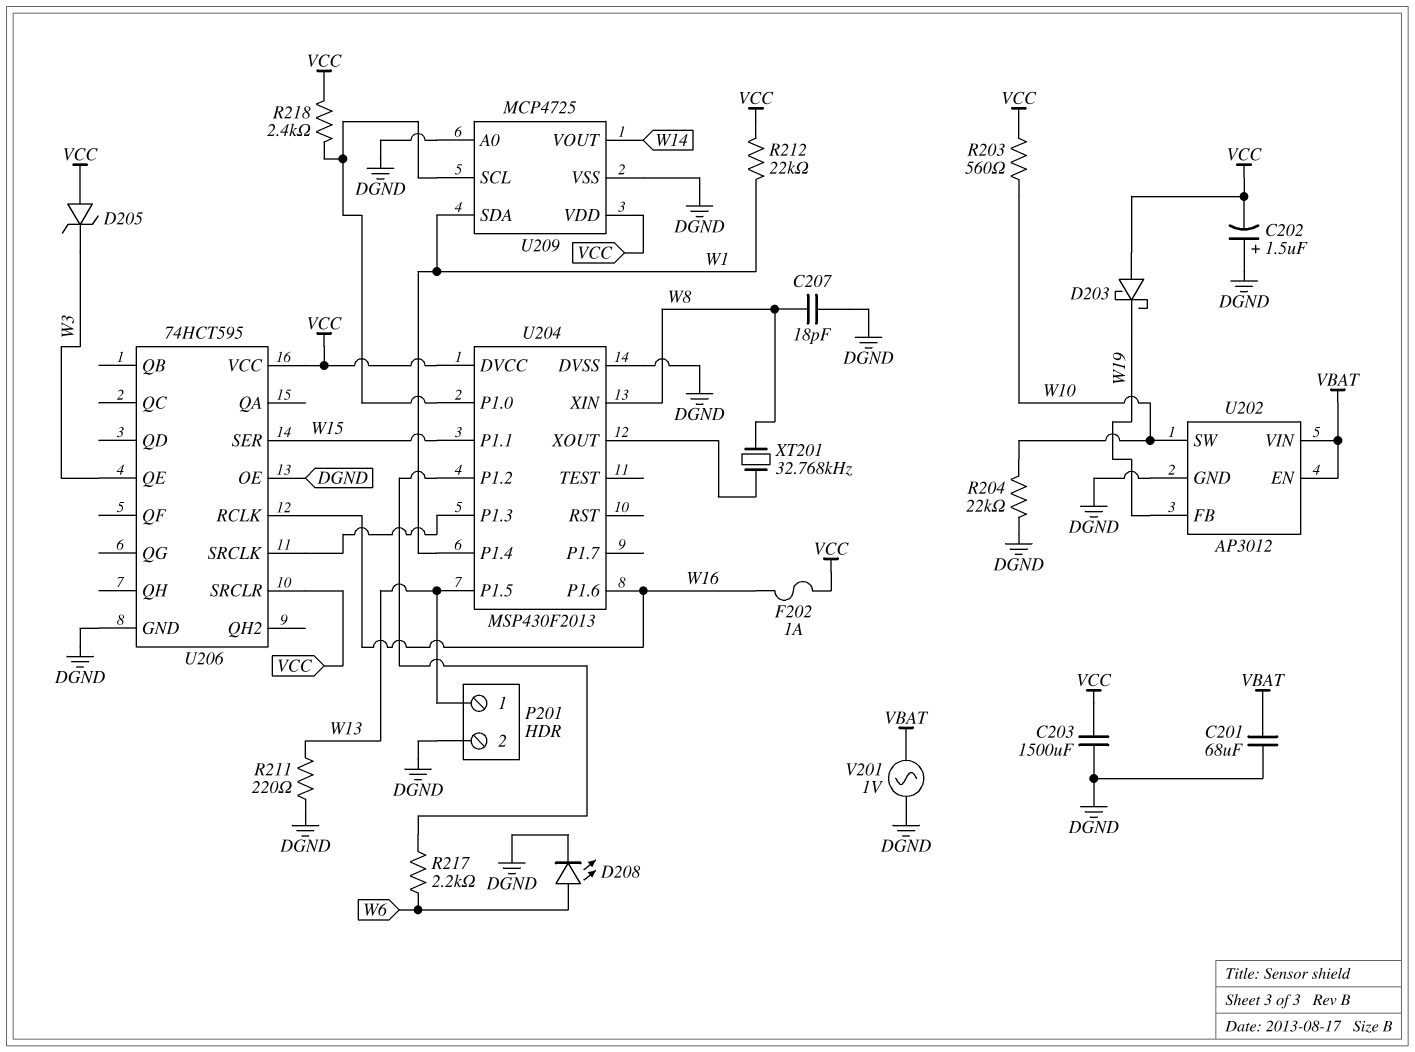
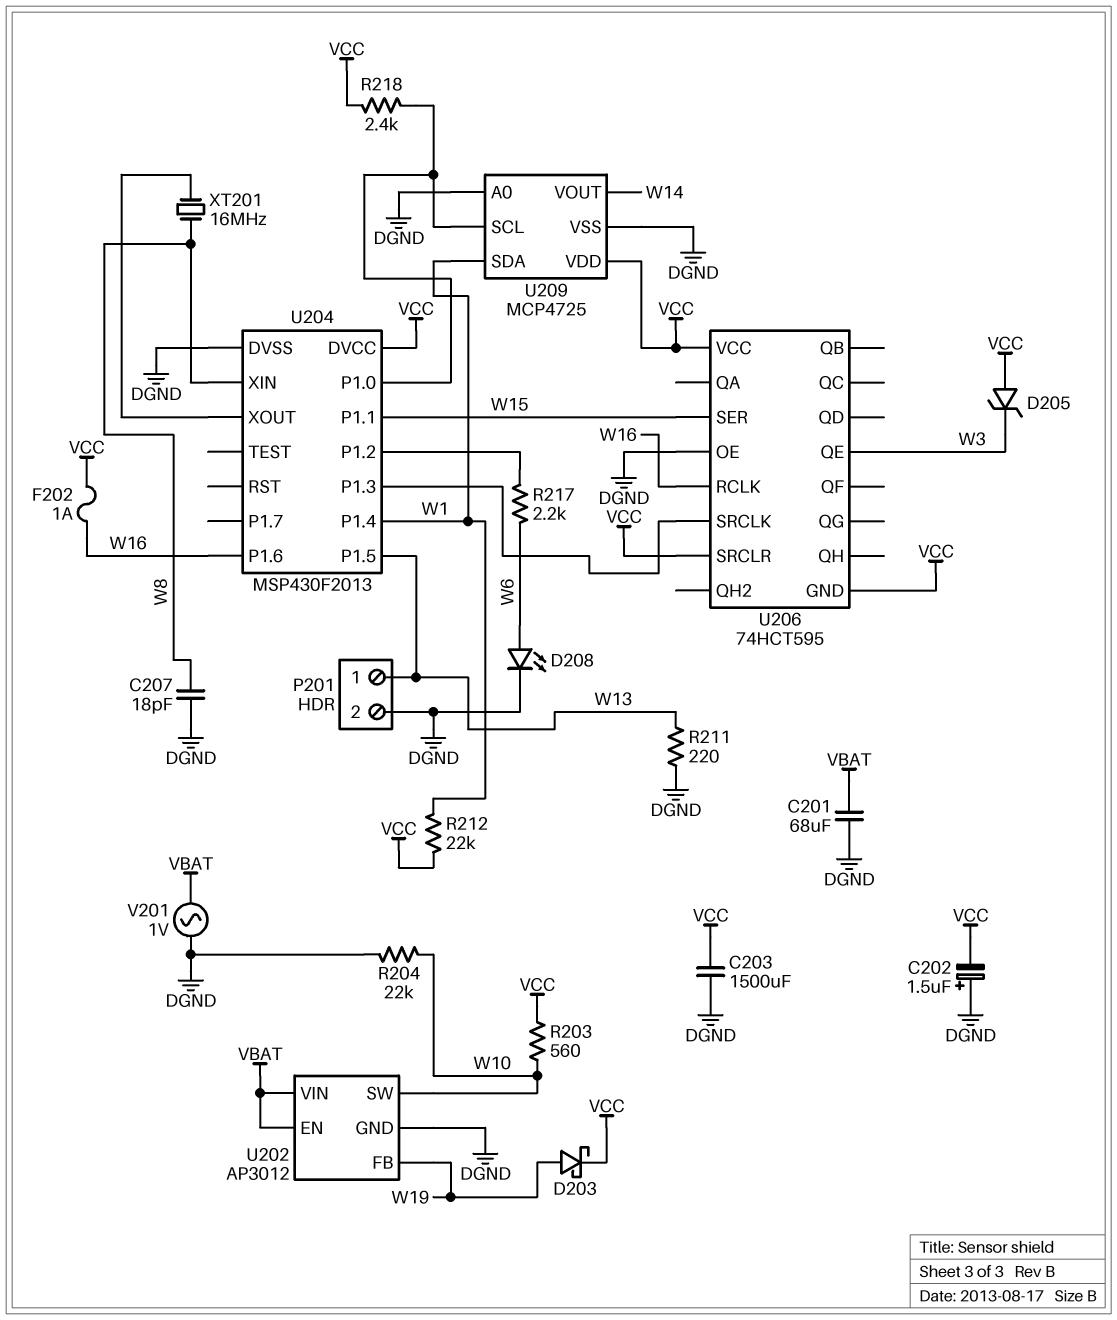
D203: schottky (A VCC, K W19) -> schottky (A W19, K VCC)
U206 pin GND: DGND -> VCC
XT201: 32.768kHz (U204/XOUT, W8) -> 16MHz (U204/XOUT, W8)

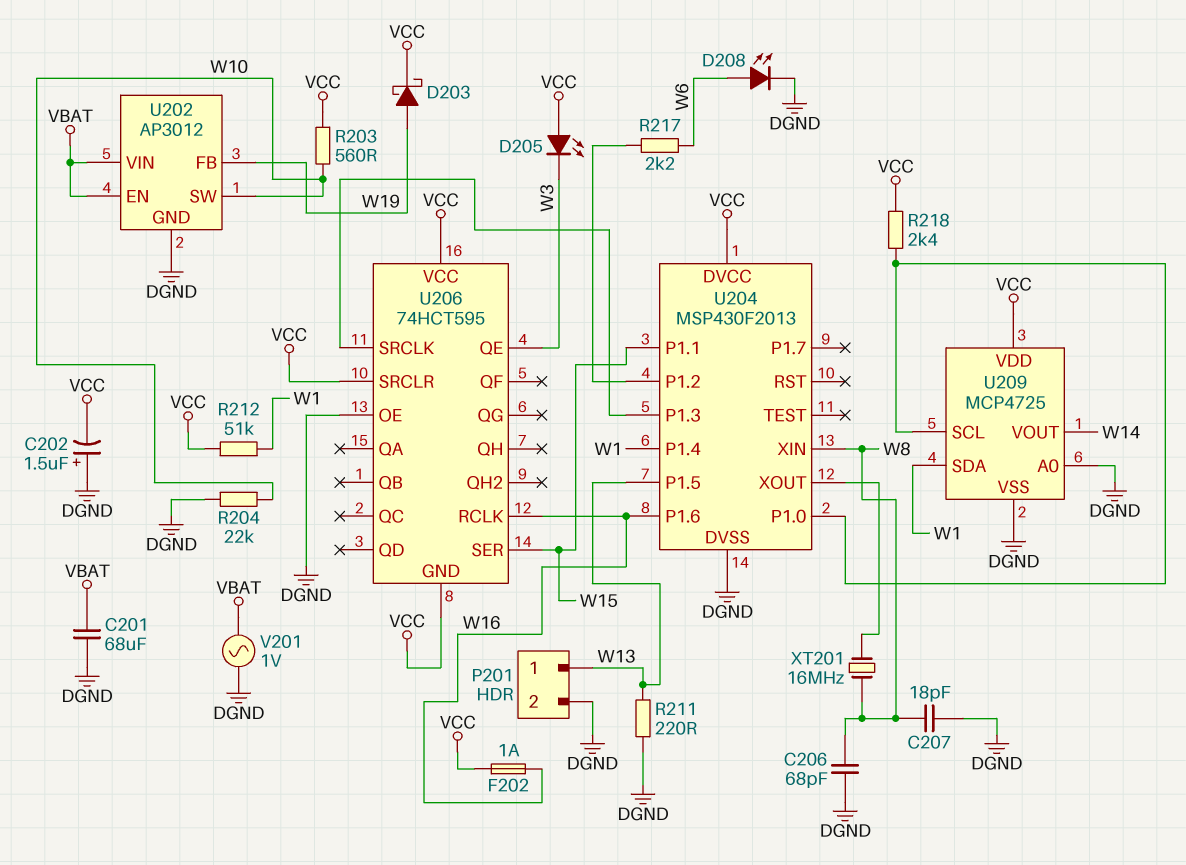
C203: 1500uF (DGND, VCC) -> none
C206: none -> 68pF (DGND, W8)
D205: zener (A VCC, K W3) -> LED (A VCC, K W3)
R212: 22k (VCC, W1) -> 51k (VCC, W1)

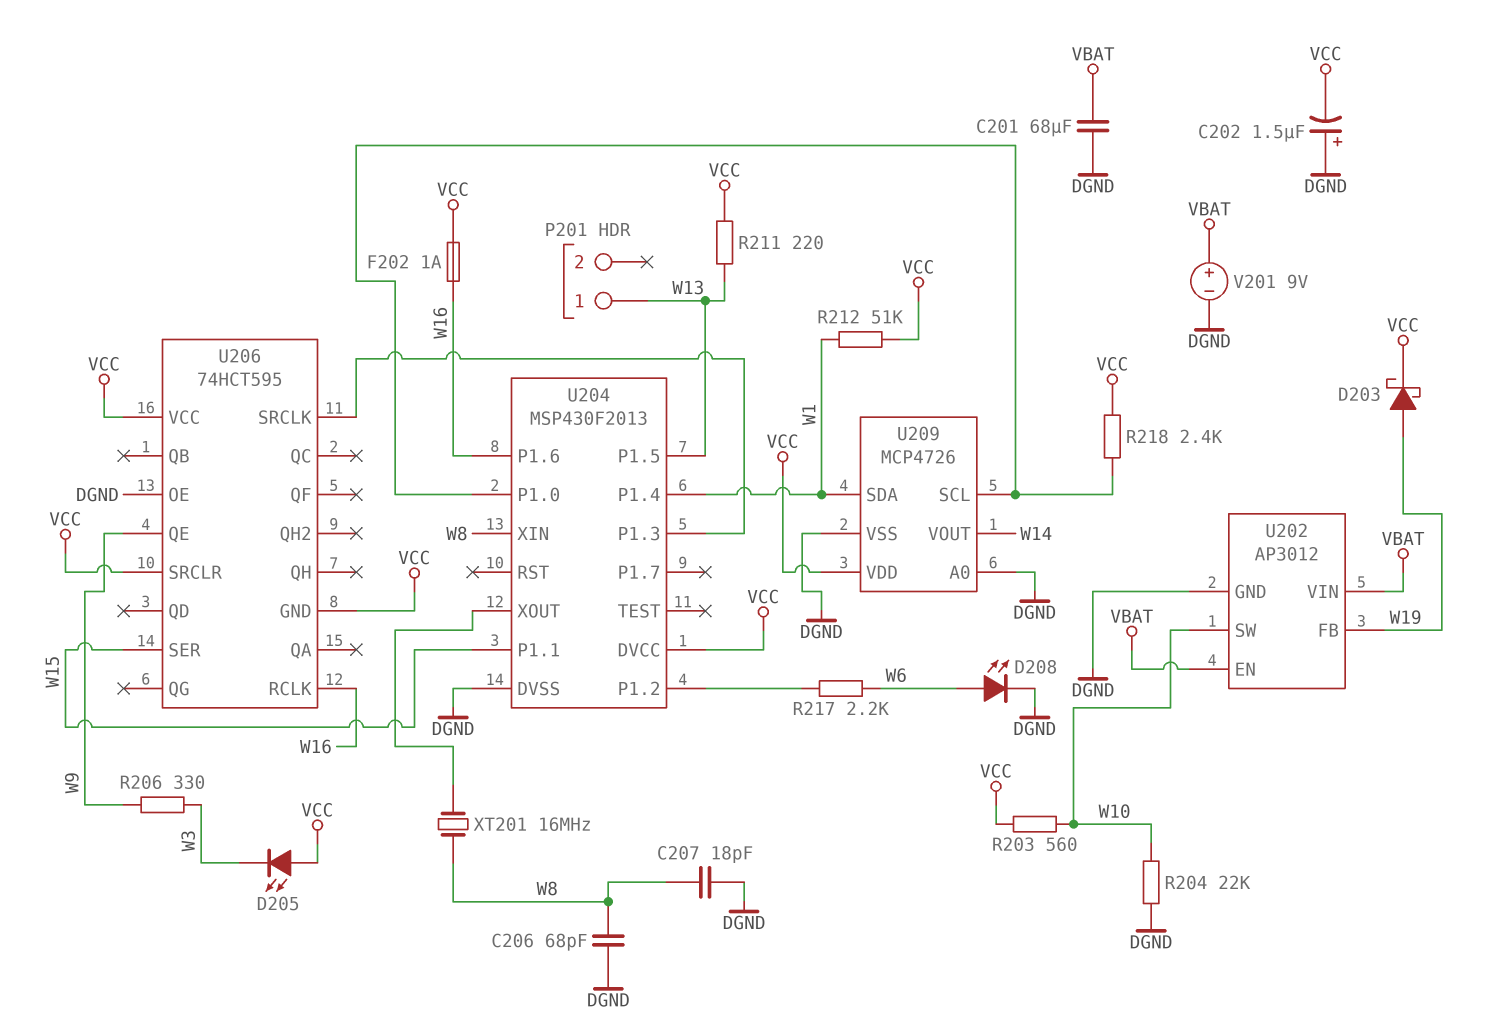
P201 pin 2: DGND -> none
R206: none -> 330 (W3, W9)
R211: 220 (DGND, W13) -> 220 (VCC, W13)
U206 pin QE: W3 -> W9
U209: MCP4725 -> MCP4726
V201: AC 1V (DGND, VBAT) -> 9V (plus VBAT, minus DGND)

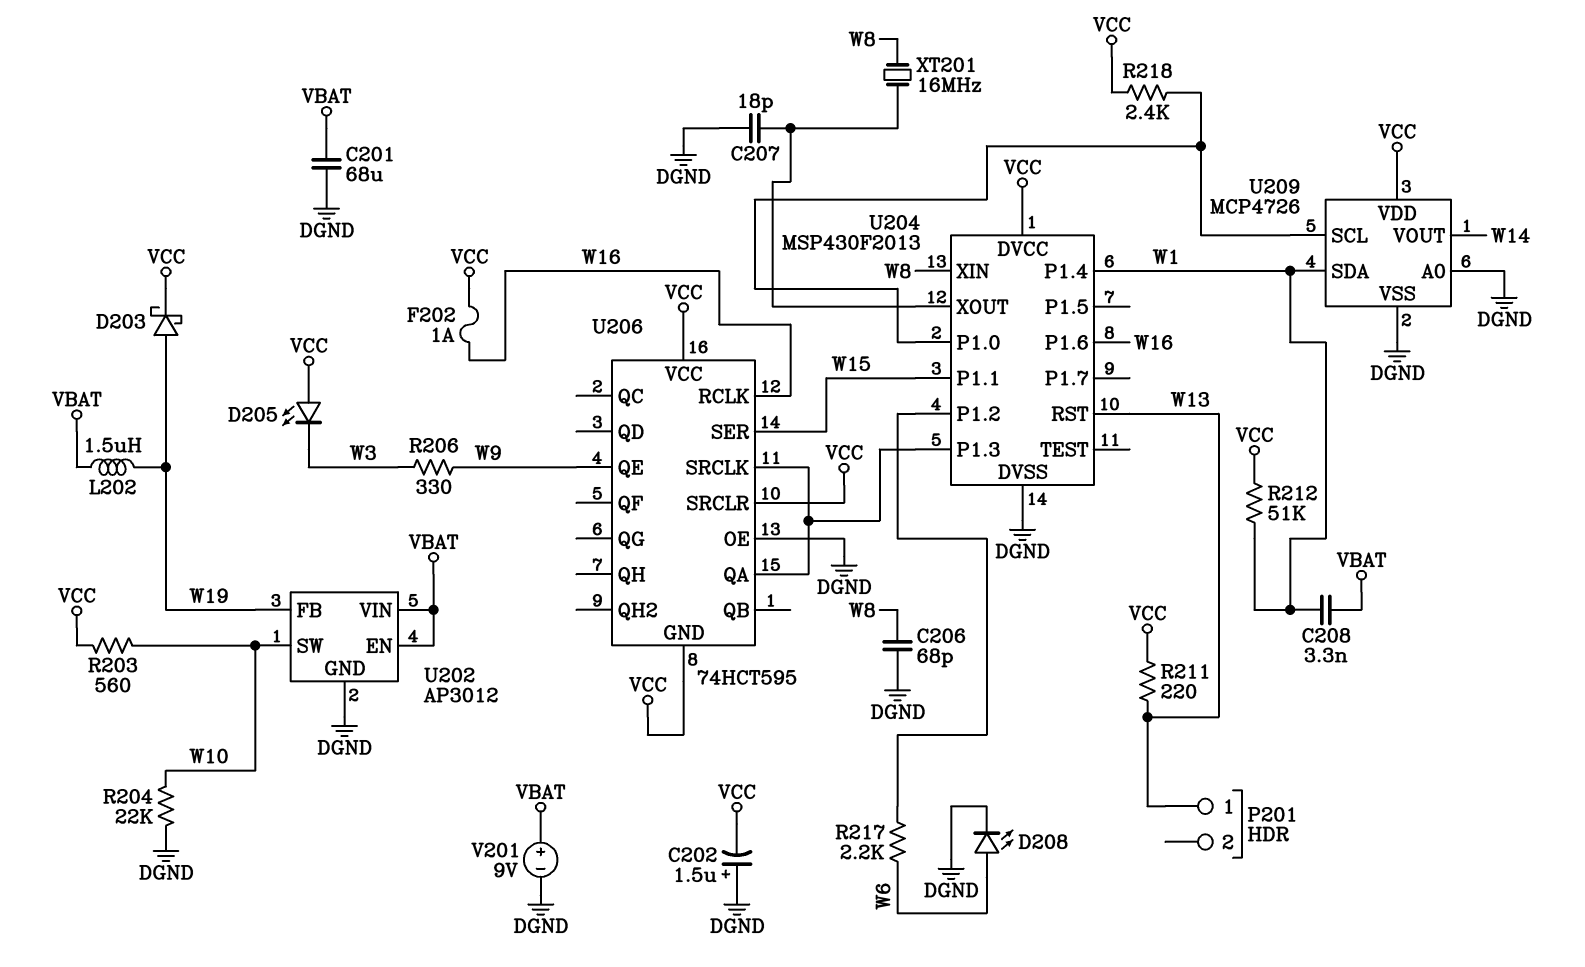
C207: 18pF (DGND, W8) -> 18pF (DGND, U204/XOUT)
C208: none -> 3.3nF (VBAT, W1)
L202: none -> 1.5uH (VBAT, W19)
U204 pin P1.5: W13 -> none
U204 pin RST: none -> W13
U206 pin QA: none -> U204/P1.3

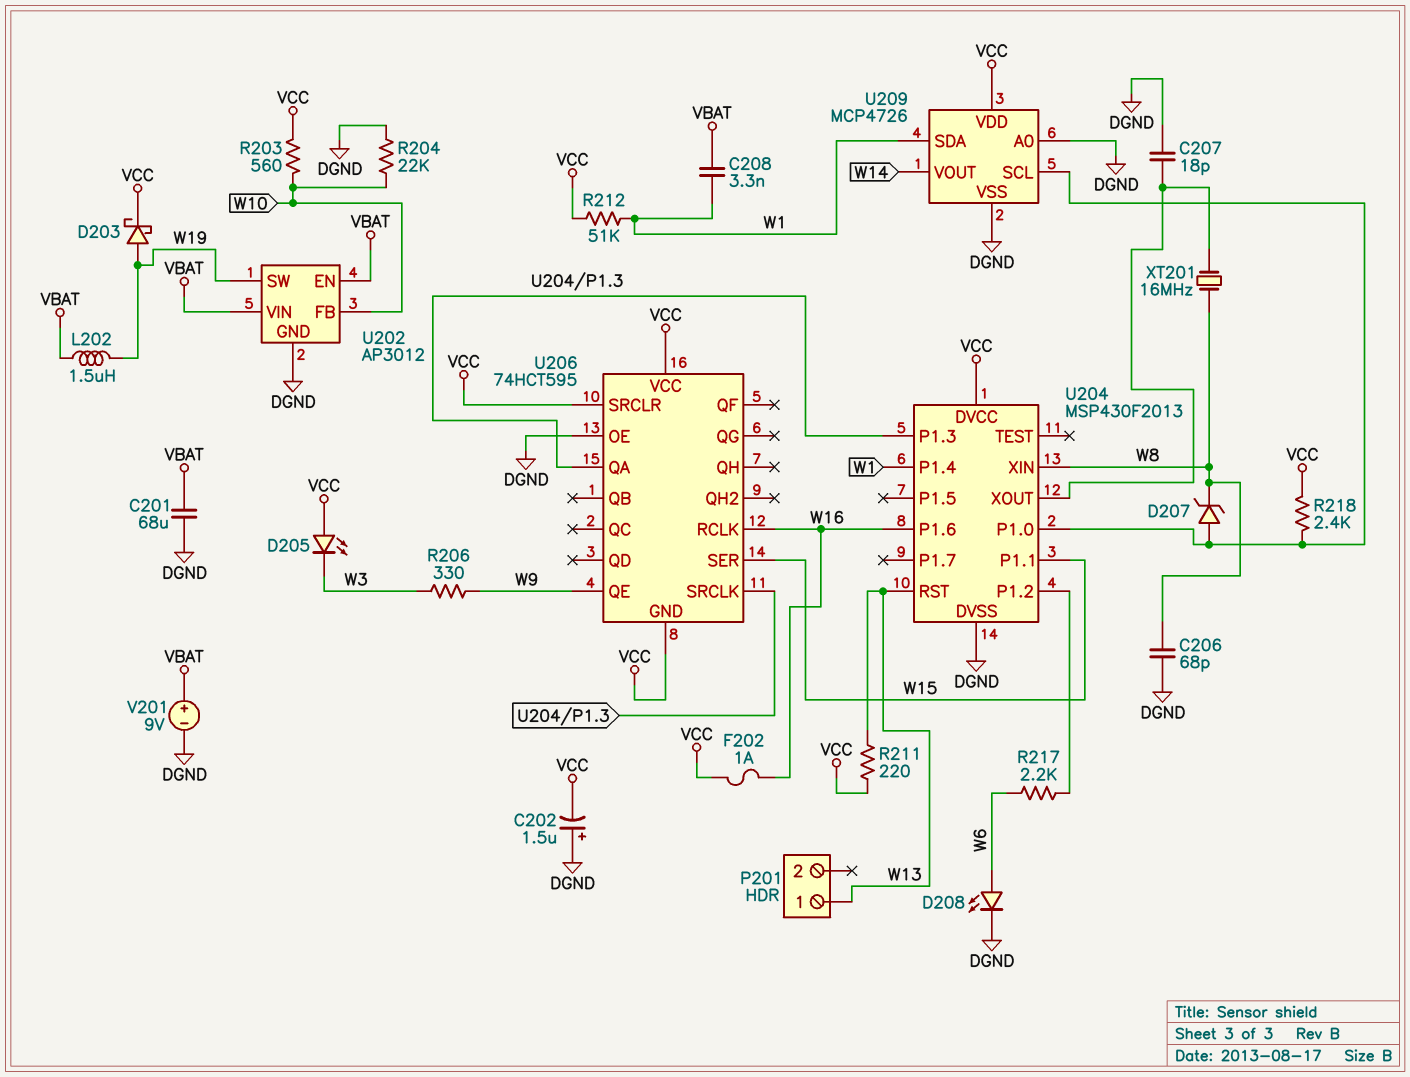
D207: none -> zener (A U204/P1.0, K W8)
U202 pin FB: W19 -> W10
U202 pin SW: W10 -> W19

